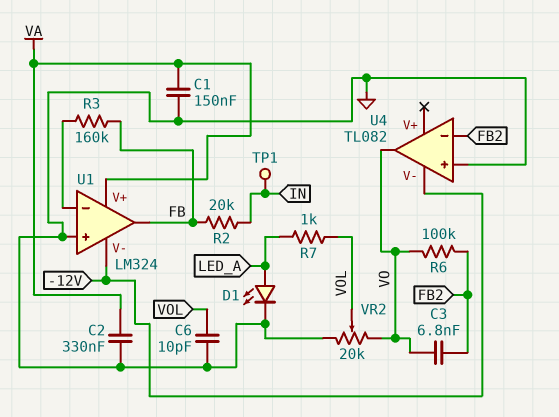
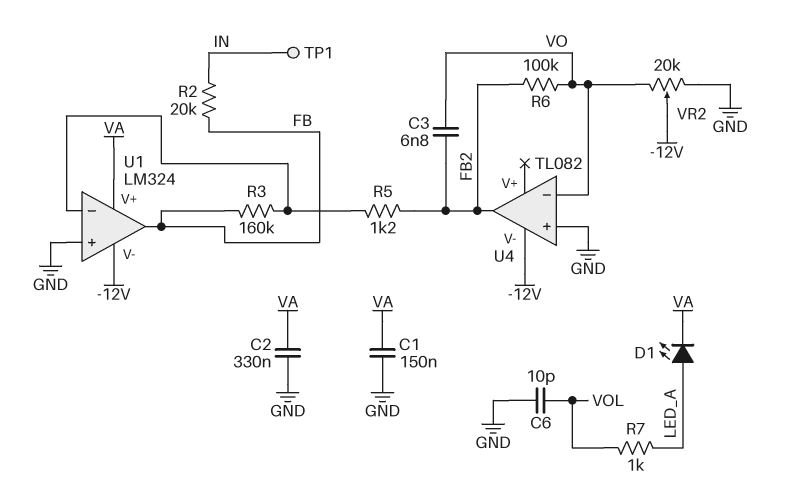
D1: LED (A LED_A, K GND) -> LED (A LED_A, K VA)
R5: none -> 1.2k (FB2, U1/in-)
U4 pin in-: FB2 -> VO
U4 pin out: VO -> FB2
VR2: 20k (GND, VO, wiper VOL) -> 20k (GND, VO, wiper -12V)

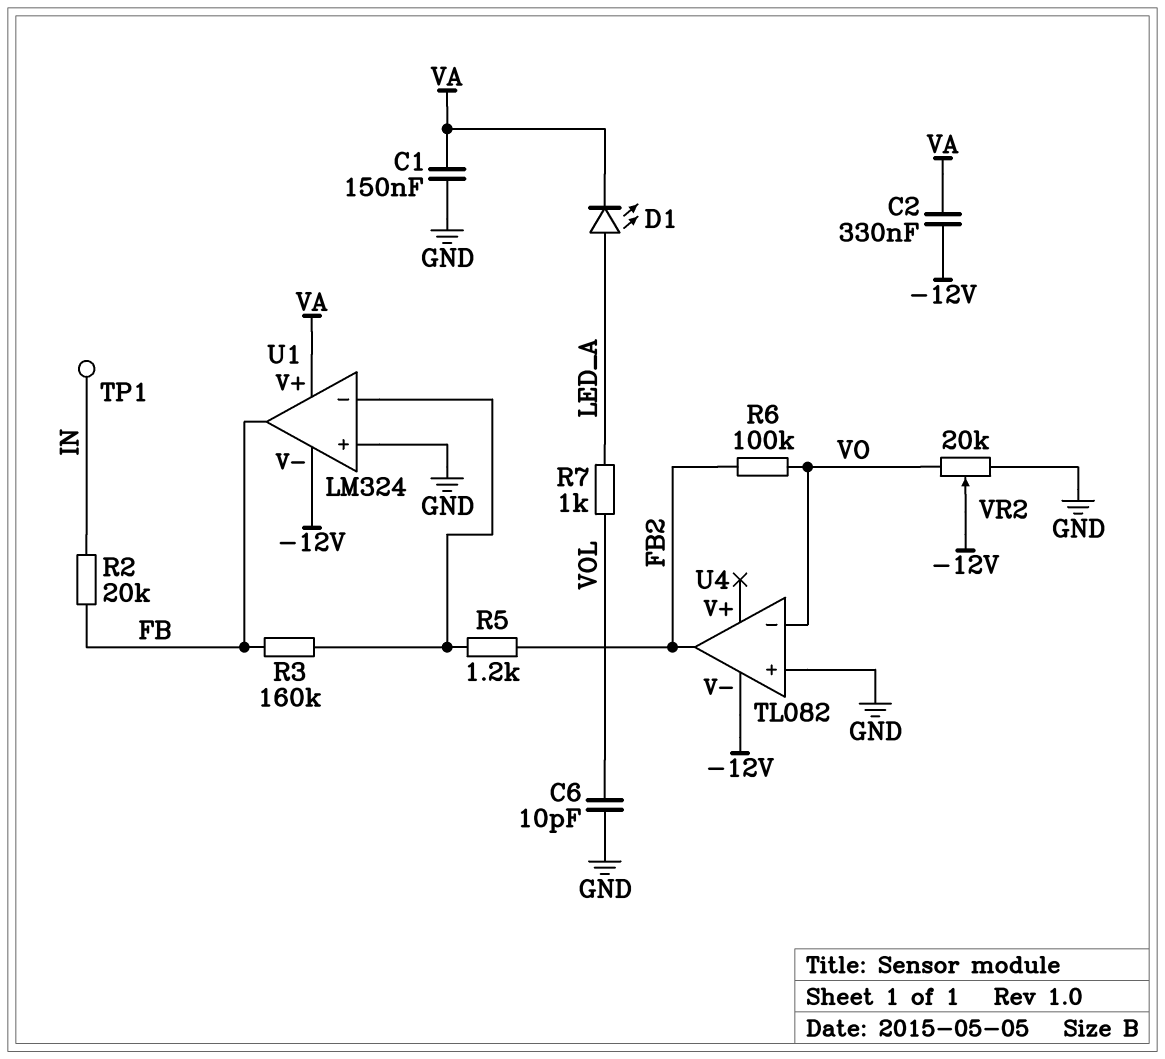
C2: 330nF (GND, VA) -> 330nF (-12V, VA)
C3: 6.8nF (FB2, VO) -> none

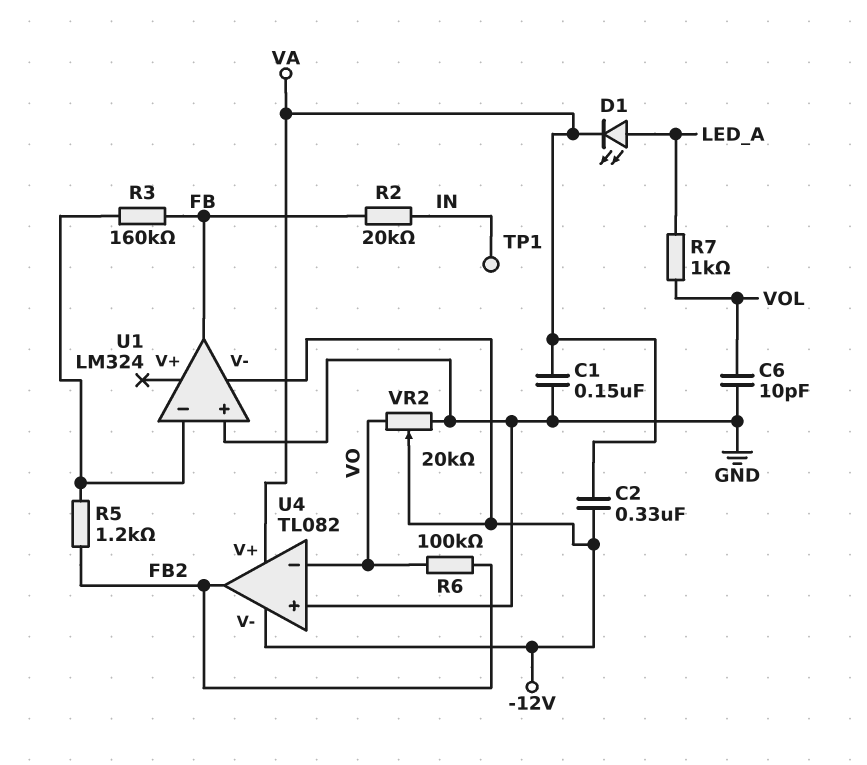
U1 pin V+: VA -> none
U4 pin V+: none -> VA

